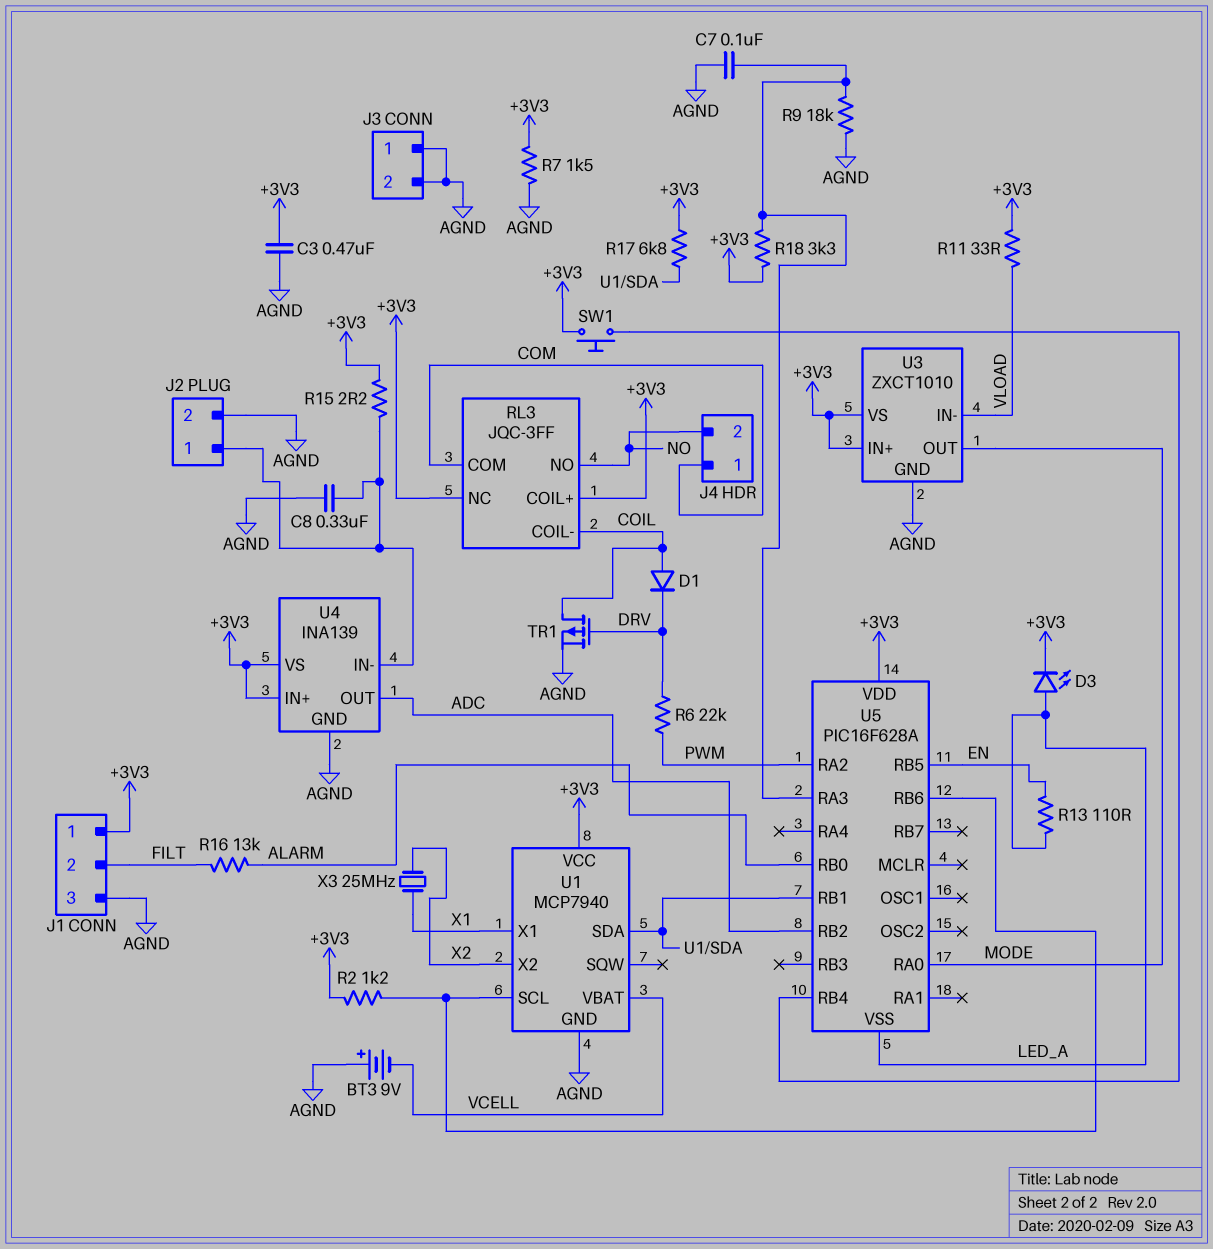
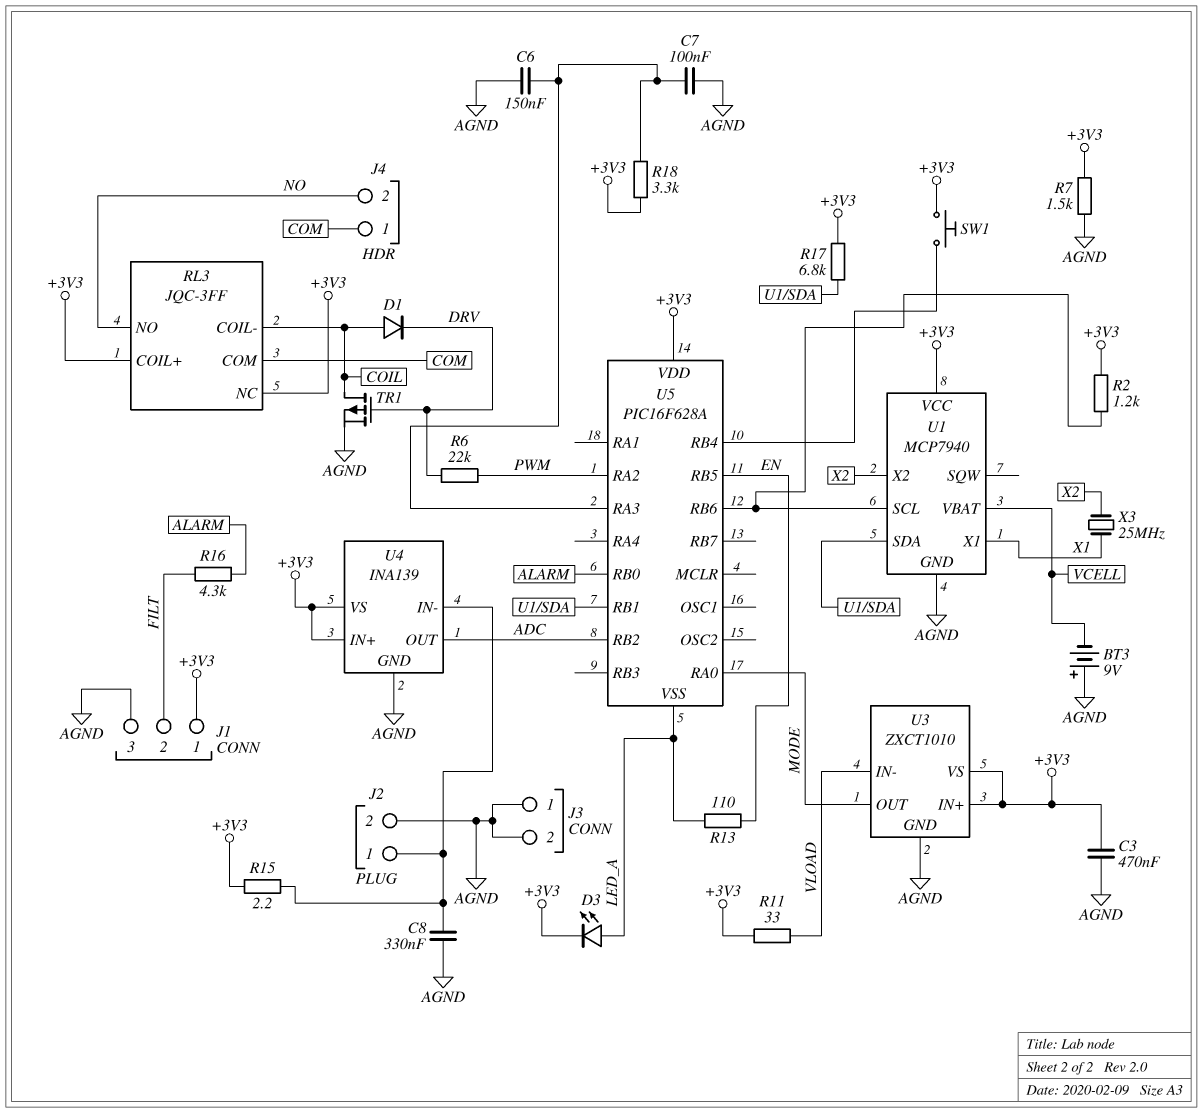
C6: none -> 150nF (AGND, U5/RA3)
R9: 18k (AGND, U5/RA3) -> none
R16: 13k (ALARM, FILT) -> 4.3k (ALARM, FILT)

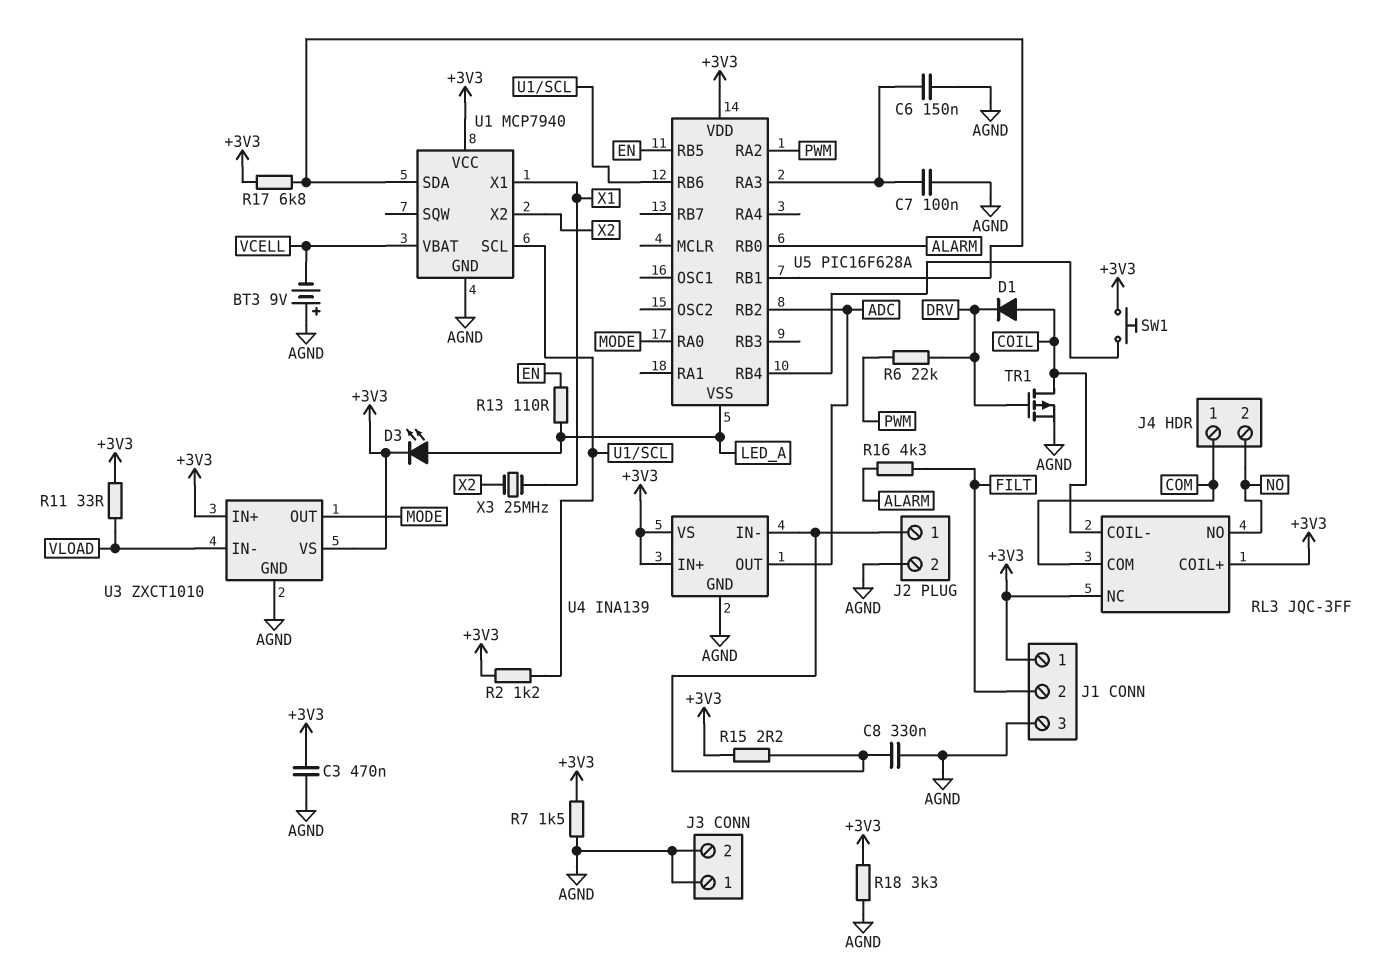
R18: 3.3k (+3V3, U5/RA3) -> 3.3k (+3V3, AGND)

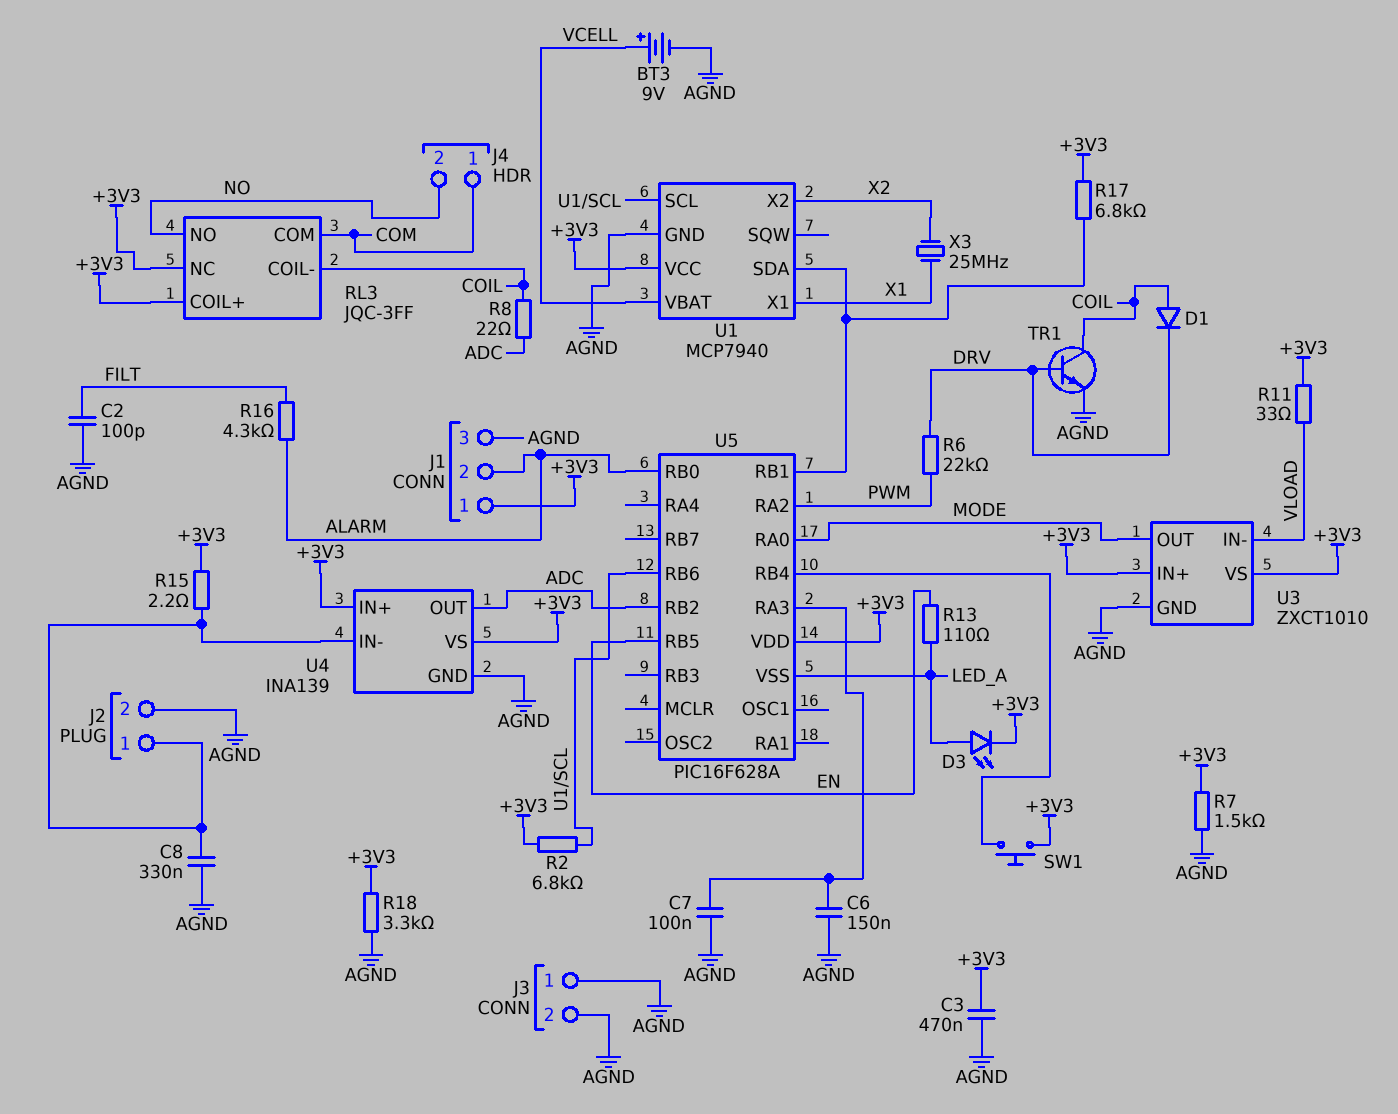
BT3: 9V (plus AGND, minus VCELL) -> 9V (plus VCELL, minus AGND)
C2: none -> 100pF (AGND, FILT)
J1 pin 2: FILT -> ALARM
R2: 1.2k (+3V3, U1/SCL) -> 6.8k (+3V3, U1/SCL)
R8: none -> 22 (ADC, COIL)
TR1: PMOS (G DRV, D COIL, S AGND) -> NPN (B DRV, C COIL, E AGND)

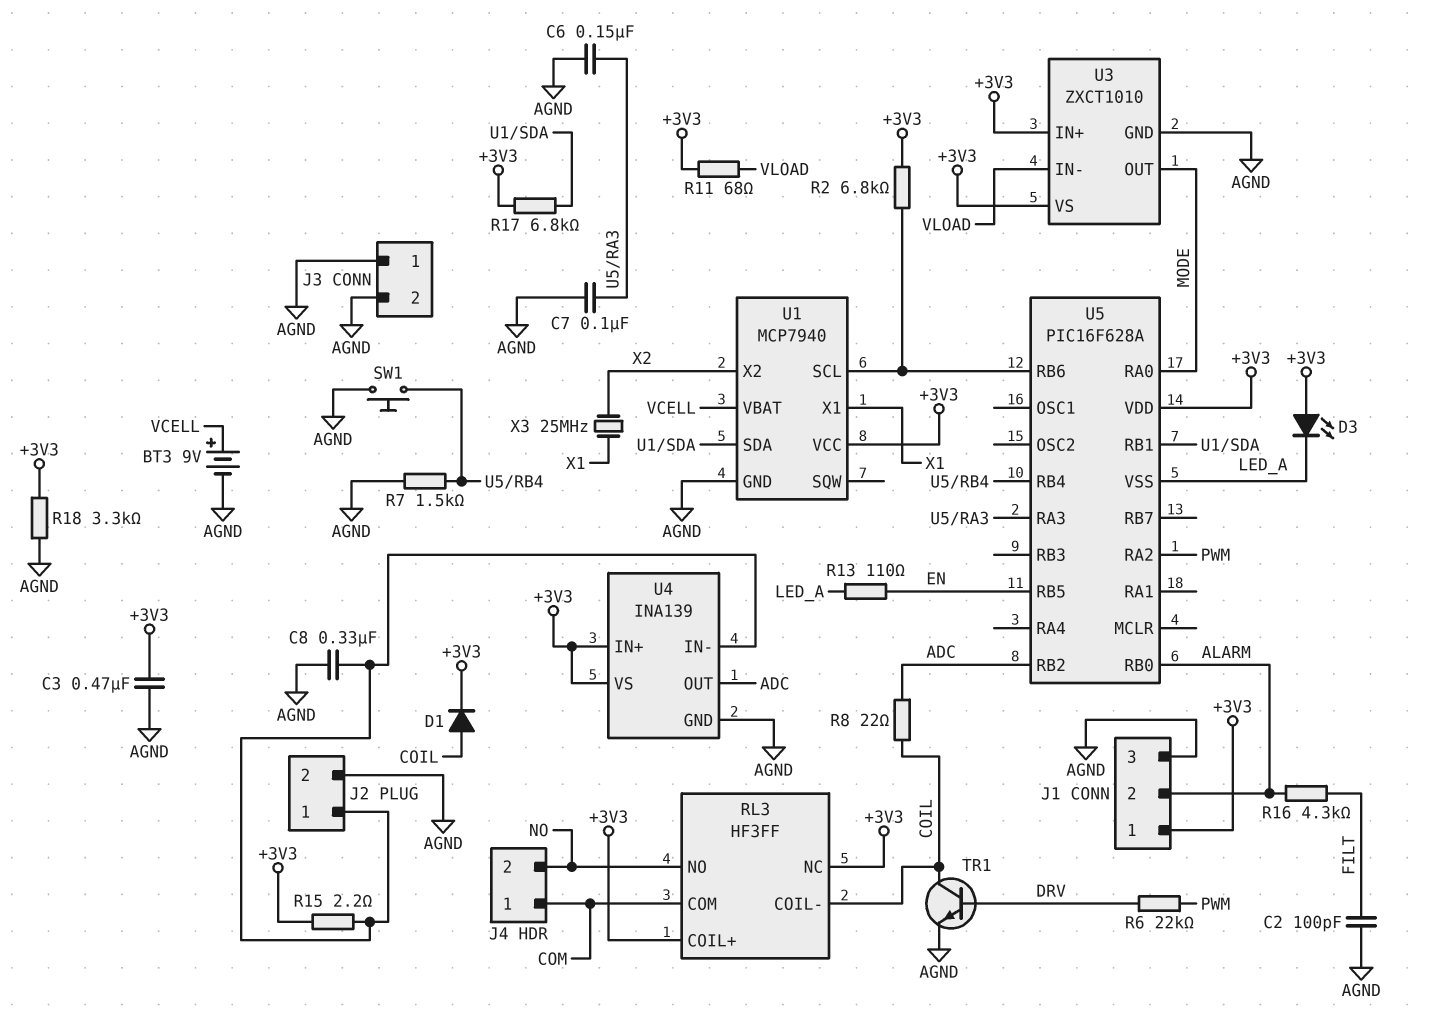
D1: diode (A COIL, K DRV) -> diode (A COIL, K +3V3)
D3: LED (A LED_A, K +3V3) -> LED (A +3V3, K LED_A)
R7: 1.5k (+3V3, AGND) -> 1.5k (AGND, U5/RB4)
R11: 33 (+3V3, VLOAD) -> 68 (+3V3, VLOAD)
RL3: JQC-3FF -> HF3FF
SW1: button (+3V3, U5/RB4) -> button (AGND, U5/RB4)

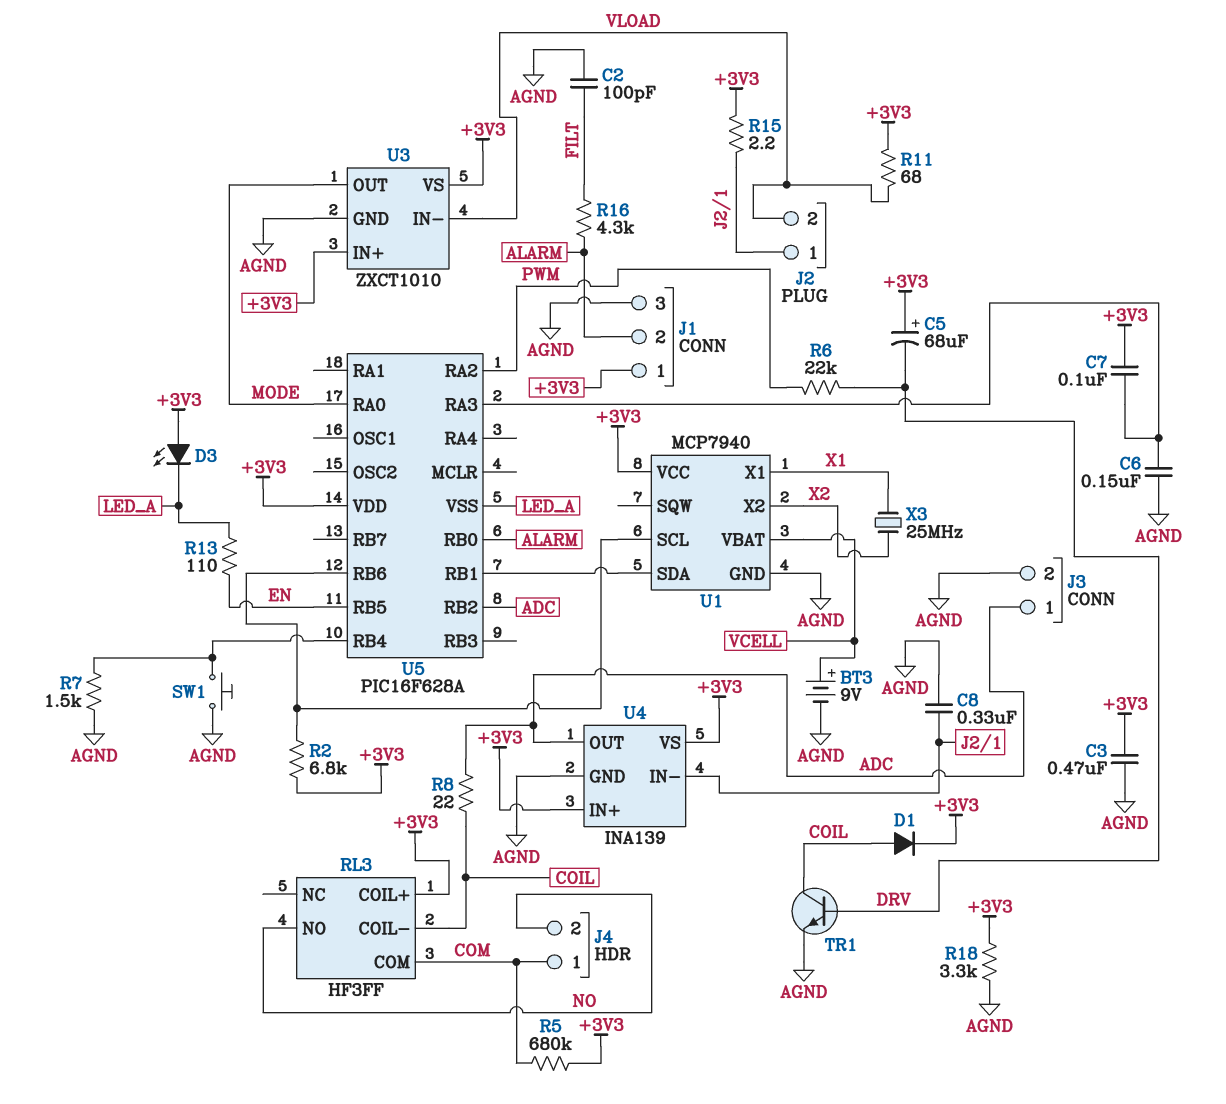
C5: none -> 68uF (plus +3V3, minus DRV)
C7: 100nF (AGND, U5/RA3) -> 100nF (+3V3, U5/RA3)
J2 pin 2: AGND -> VLOAD
J3 pin 1: AGND -> ADC
R5: none -> 680k (+3V3, COM)
R17: 6.8k (+3V3, U1/SDA) -> none
RL3 pin NC: +3V3 -> none

